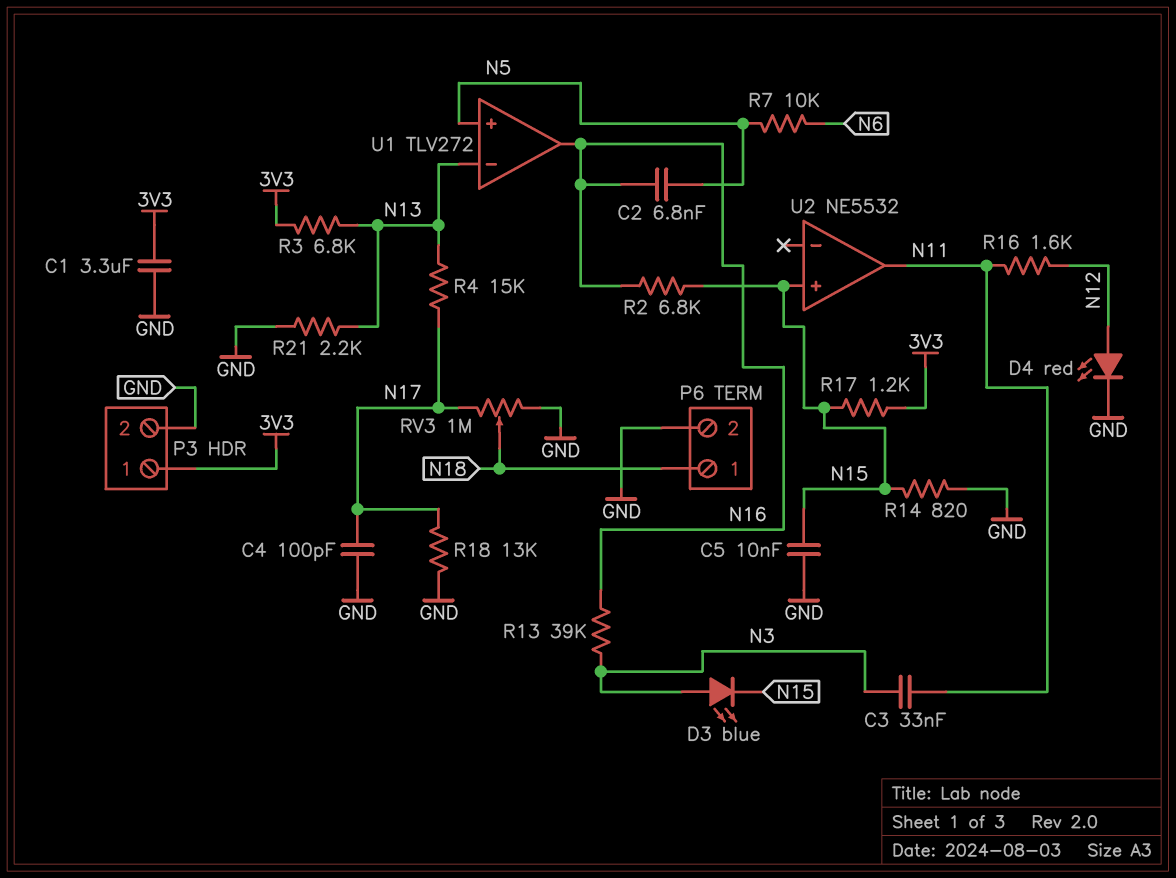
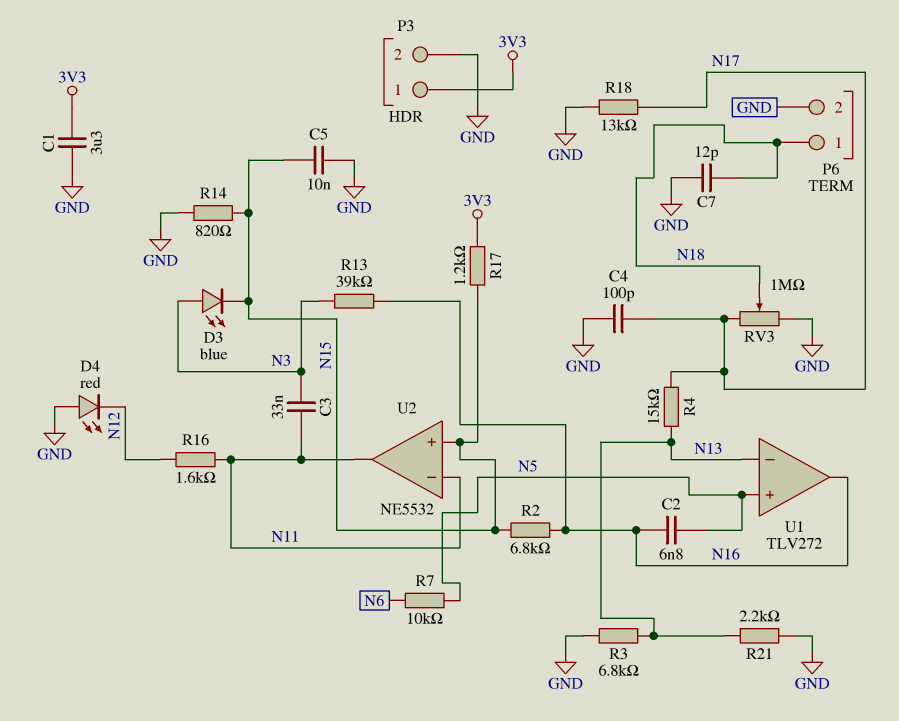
C7: none -> 12pF (GND, N18)
D4: LED red (A N12, K GND) -> LED red (A GND, K N12)
R3: 6.8k (3V3, N13) -> 6.8k (GND, N13)
U2 pin in-: none -> N11

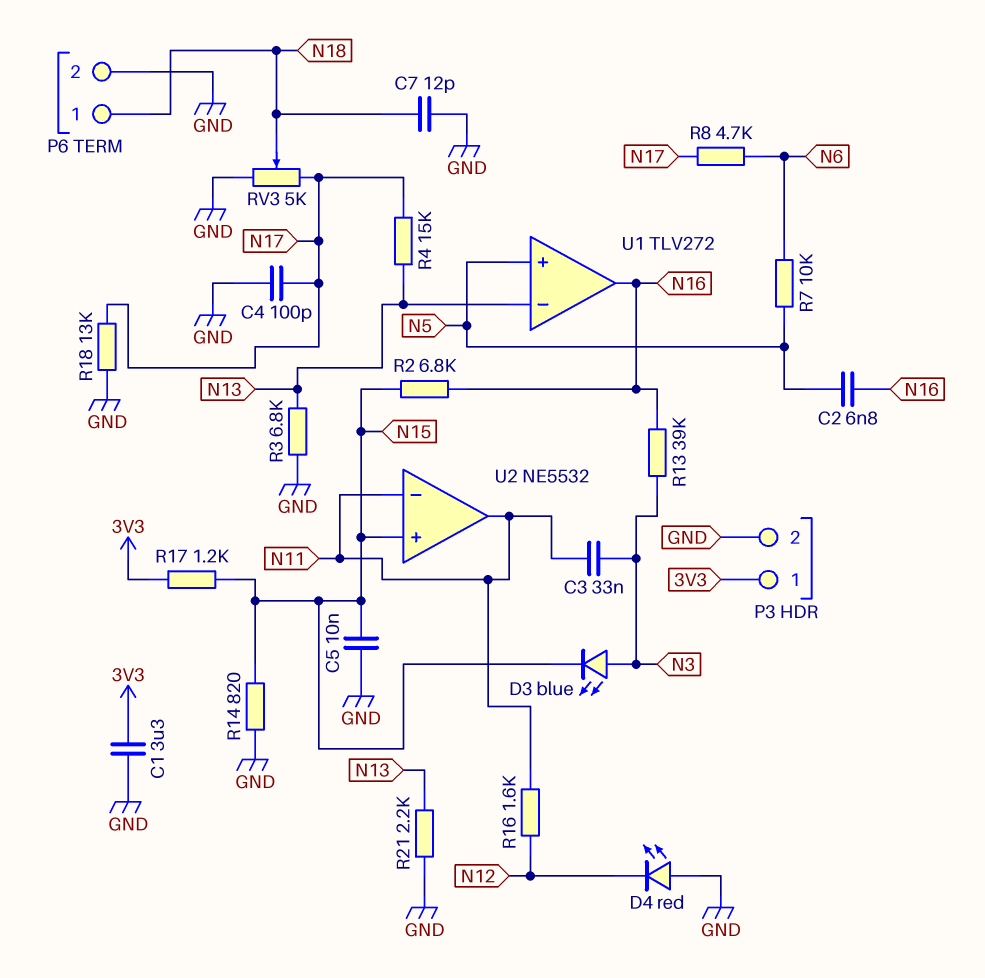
R8: none -> 4.7k (N6, N17)
RV3: 1M (GND, N17, wiper N18) -> 5k (GND, N17, wiper N18)

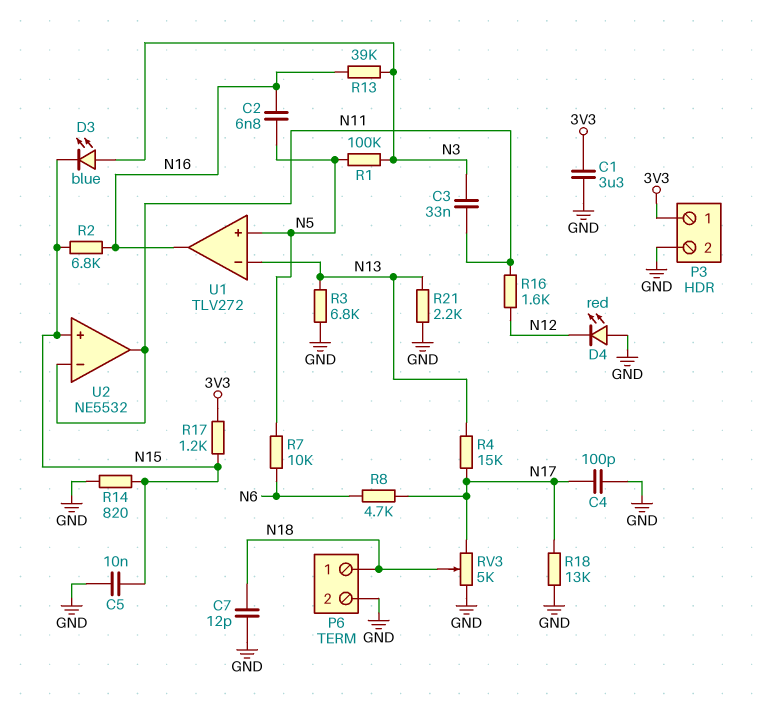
R1: none -> 100k (N3, N5)

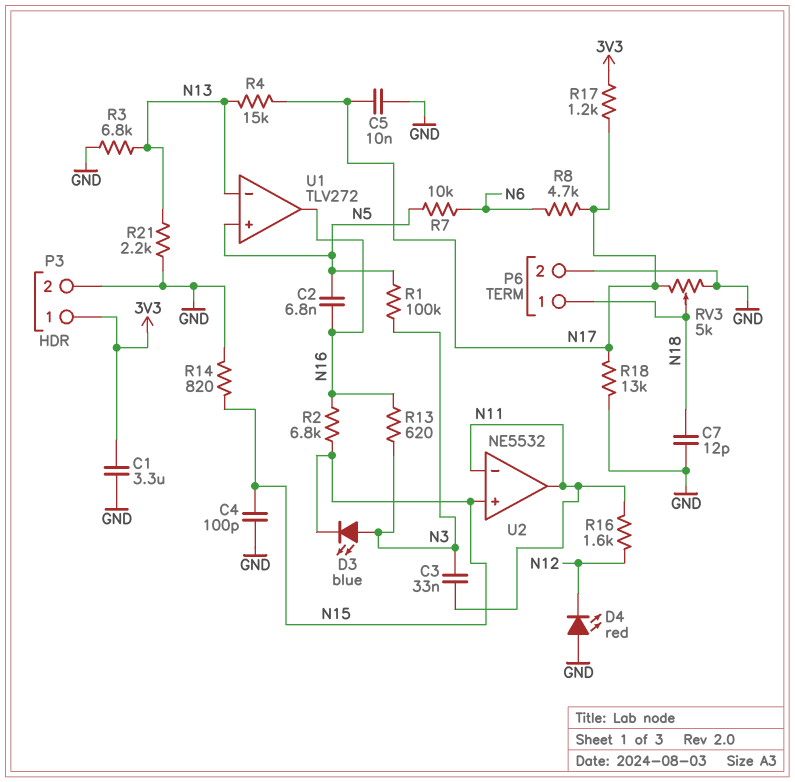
C4: 100pF (GND, N17) -> 100pF (GND, N15)
C5: 10nF (GND, N15) -> 10nF (GND, N17)
R13: 39k (N3, N16) -> 620 (N3, N16)
R17: 1.2k (3V3, N15) -> 1.2k (3V3, N17)

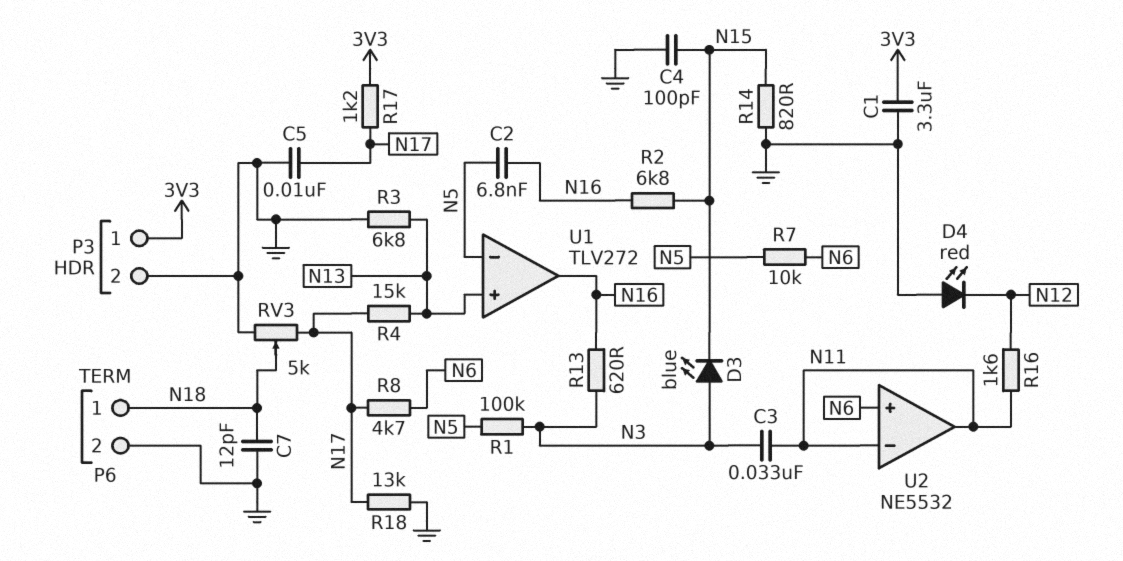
R21: 2.2k (GND, N13) -> none
U1 pin in+: N5 -> N13
U1 pin in-: N13 -> N5
U2 pin in+: N15 -> N6

